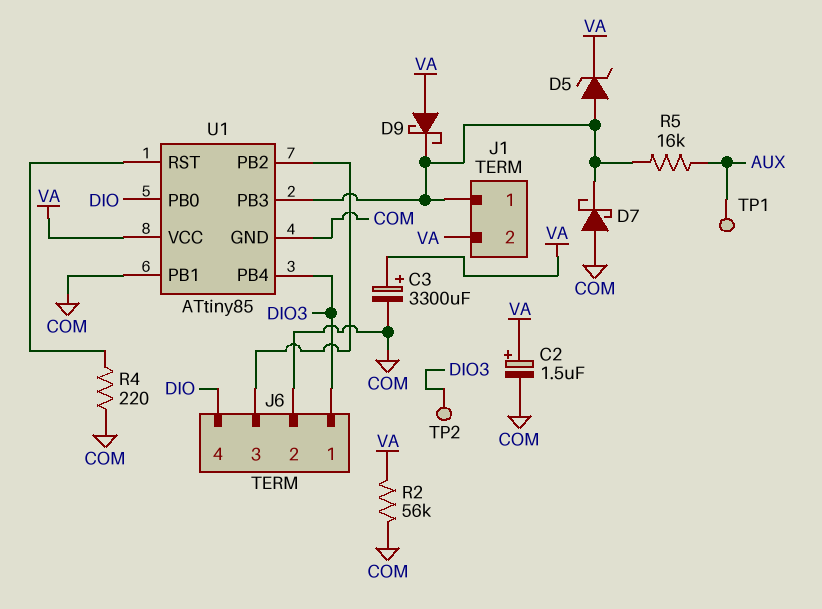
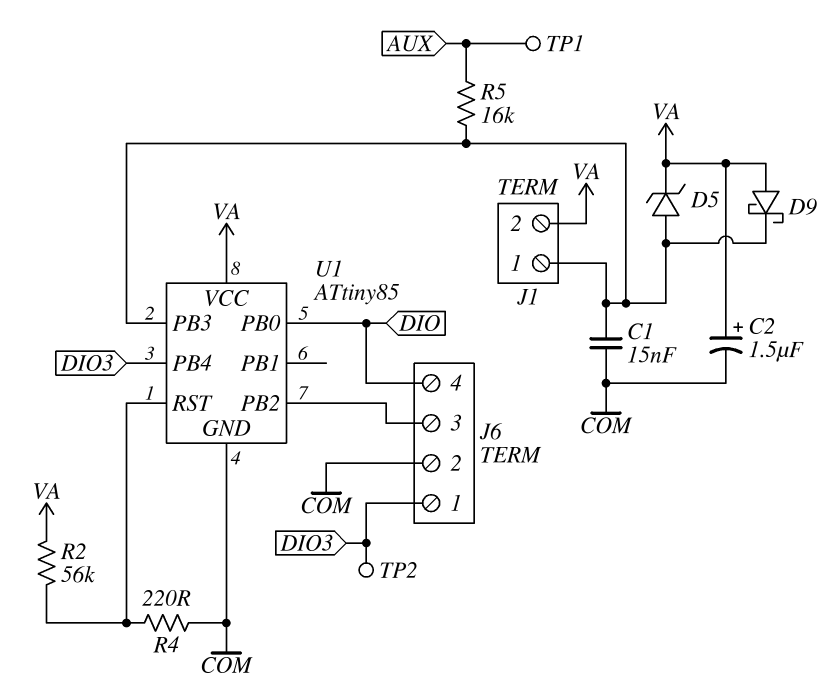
C1: none -> 15nF (COM, J1/1)
C3: 3300uF (plus VA, minus COM) -> none
D7: schottky (A COM, K J1/1) -> none
R2: 56k (COM, VA) -> 56k (U1/RST, VA)
U1 pin PB1: COM -> none

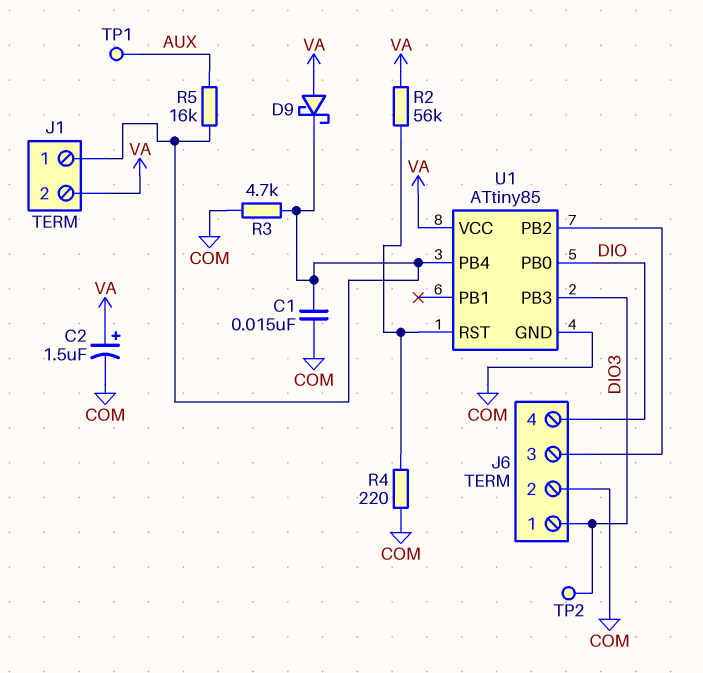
D5: zener (A J1/1, K VA) -> none
R3: none -> 4.7k (COM, J1/1)
U1 pin PB3: J1/1 -> DIO3
U1 pin PB4: DIO3 -> J1/1

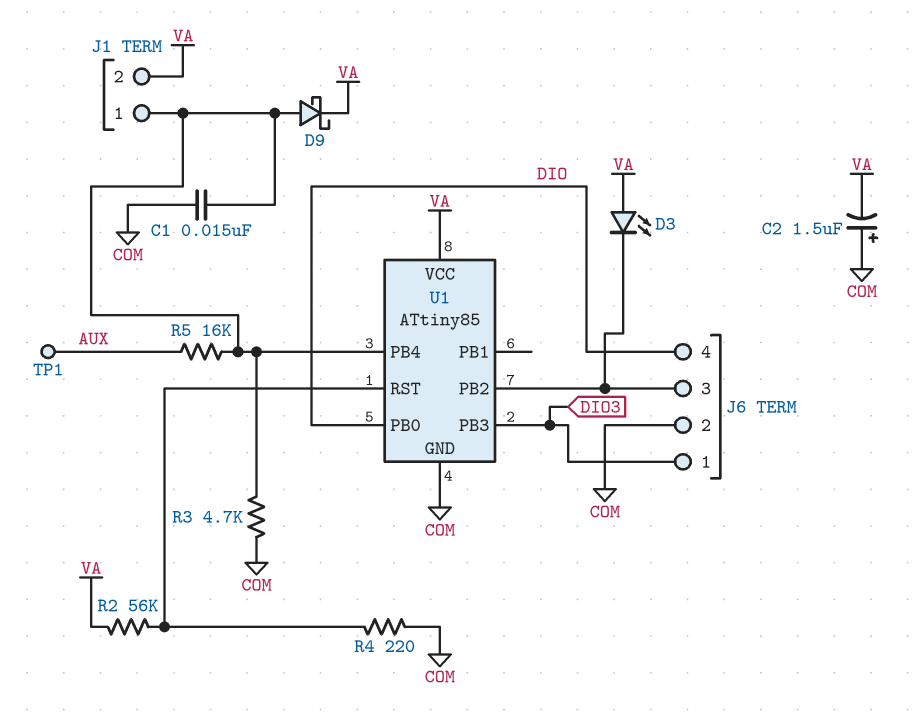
C2: 1.5uF (plus VA, minus COM) -> 1.5uF (plus COM, minus VA)
D3: none -> LED (A VA, K J6/3)
D9: schottky (A VA, K J1/1) -> schottky (A J1/1, K VA)
TP2: test point (DIO3) -> none

